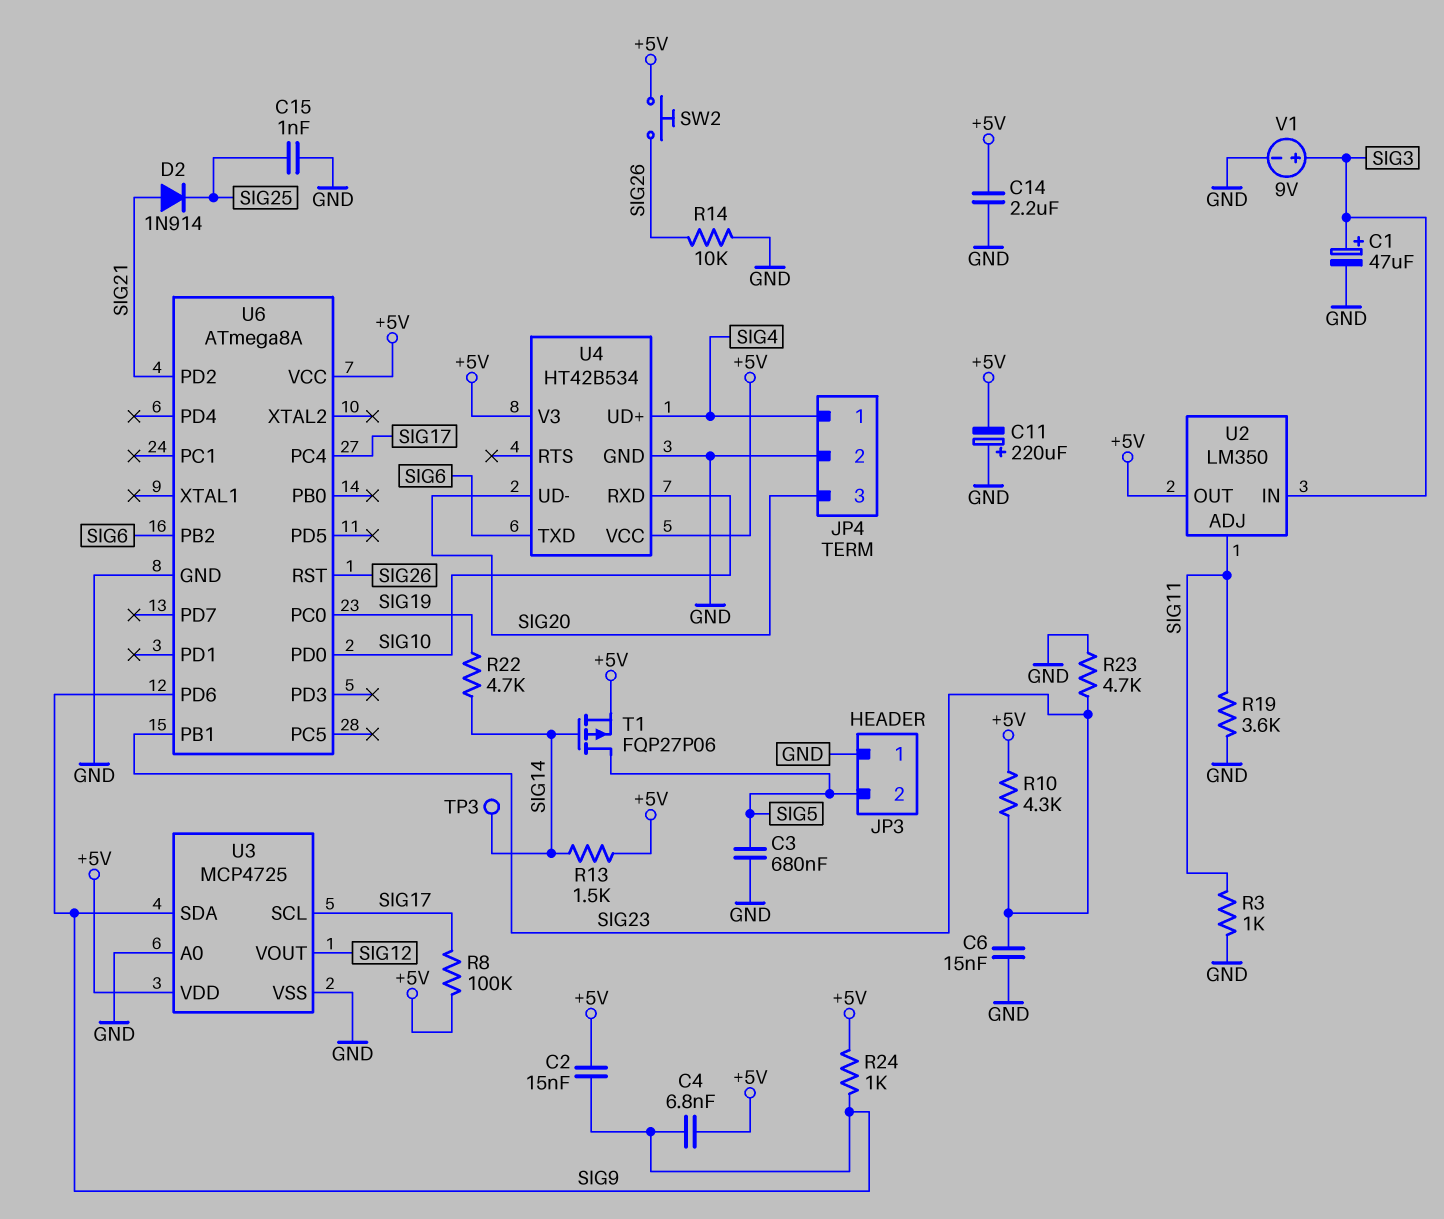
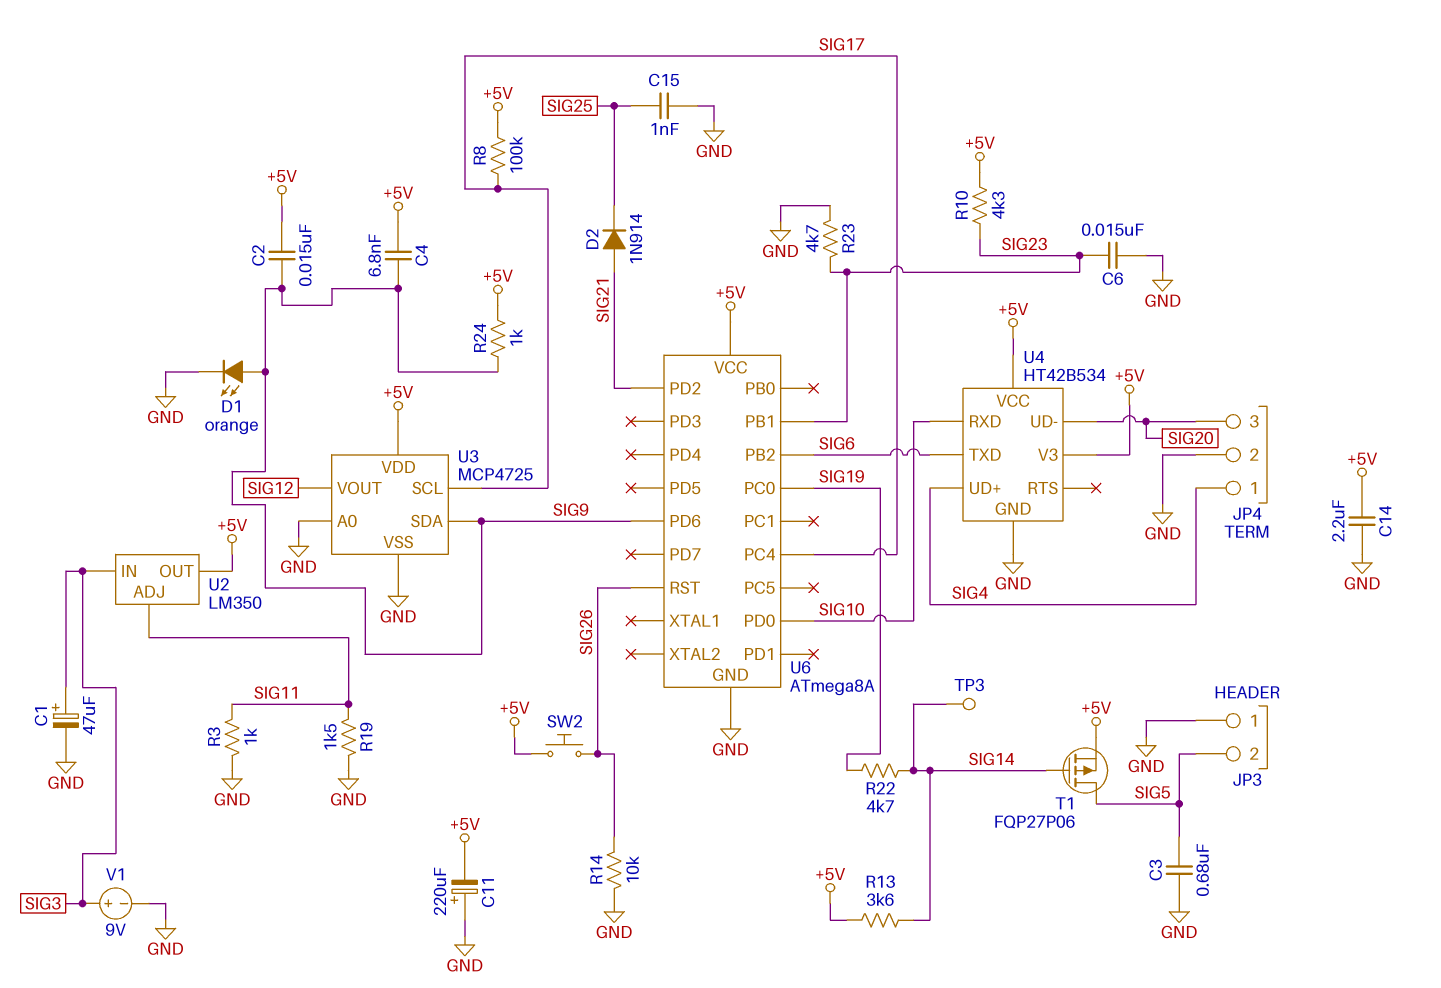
D1: none -> LED orange (A SIG9, K GND)
R13: 1.5k (+5V, SIG14) -> 3.6k (+5V, SIG14)
R19: 3.6k (GND, SIG11) -> 1.5k (GND, SIG11)

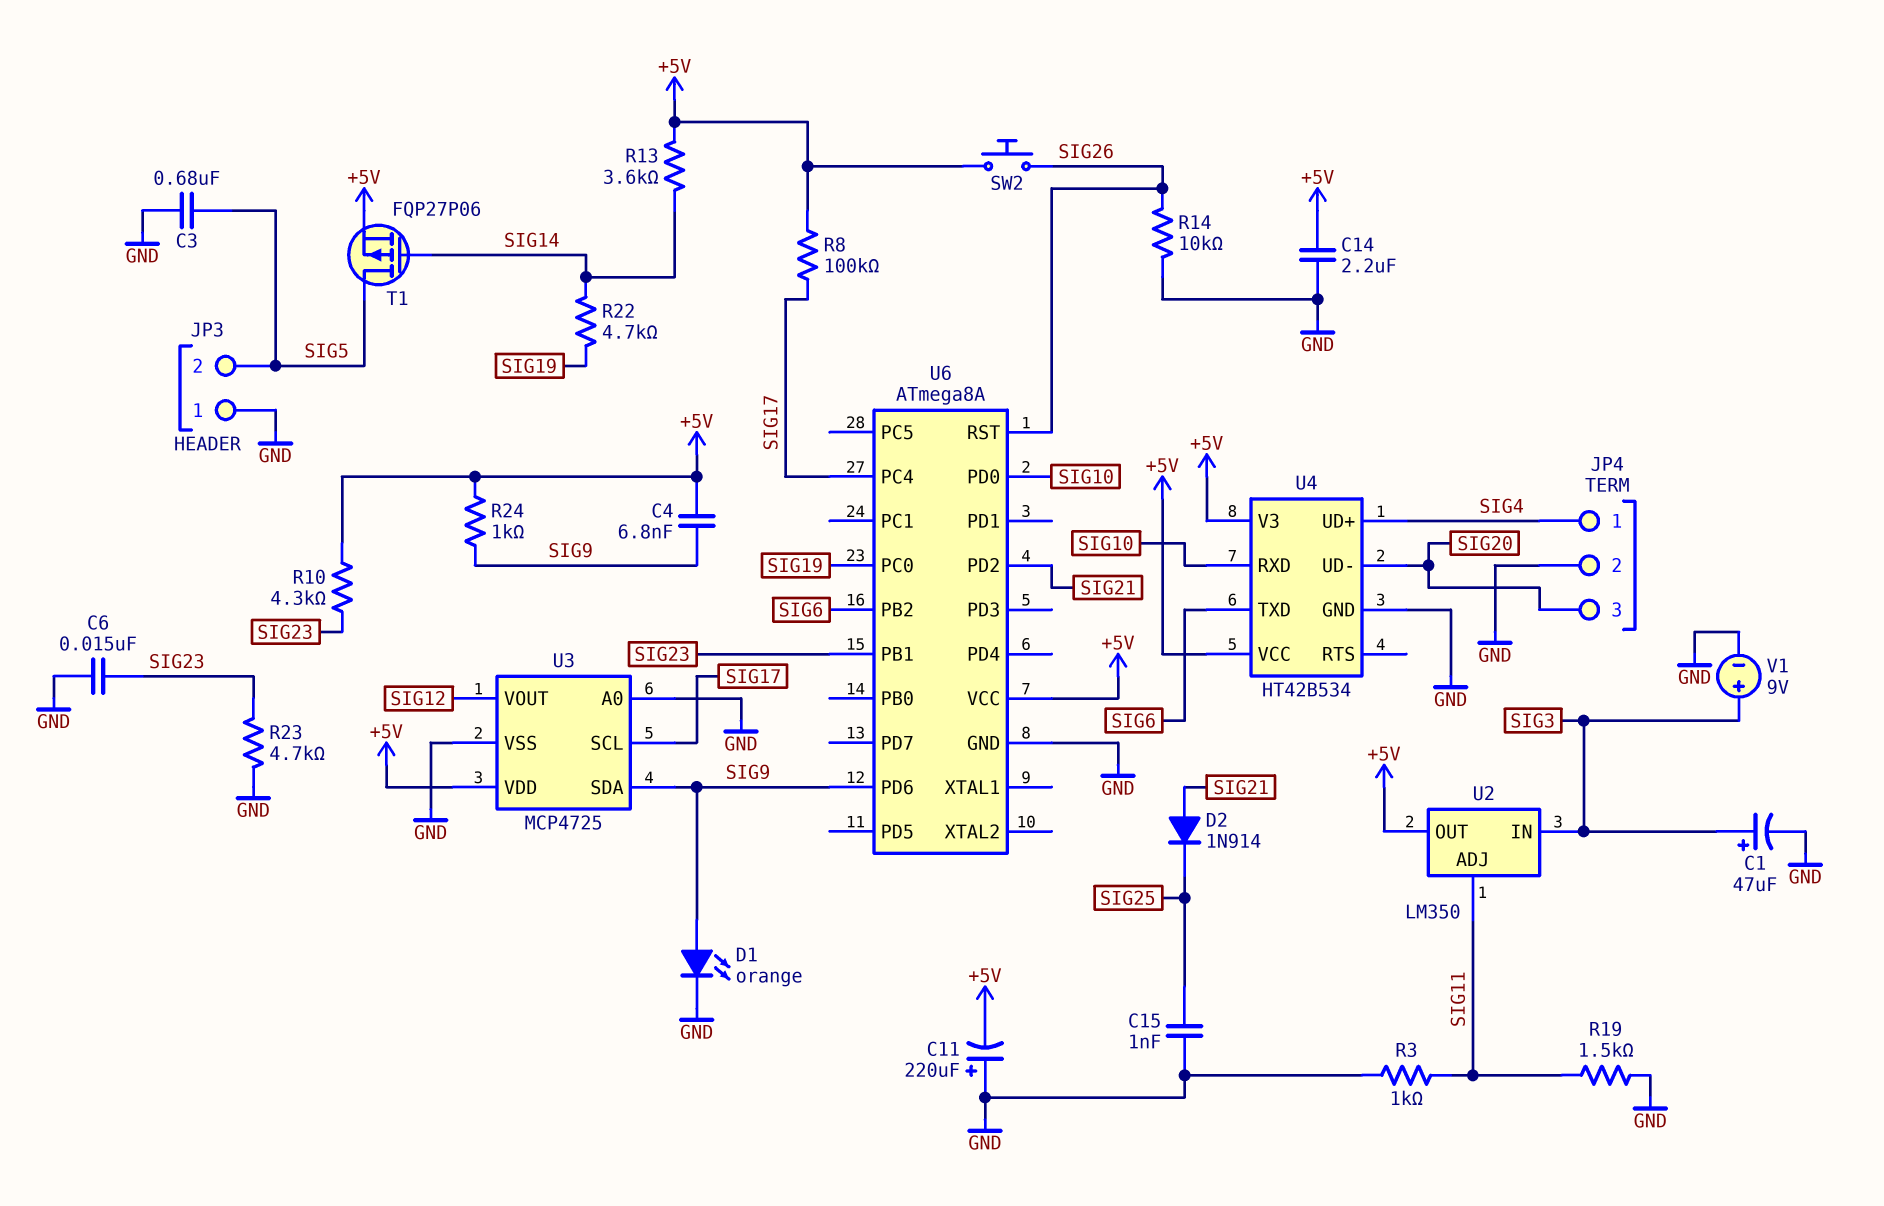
C2: 15nF (+5V, SIG9) -> none
TP3: test point (SIG14) -> none

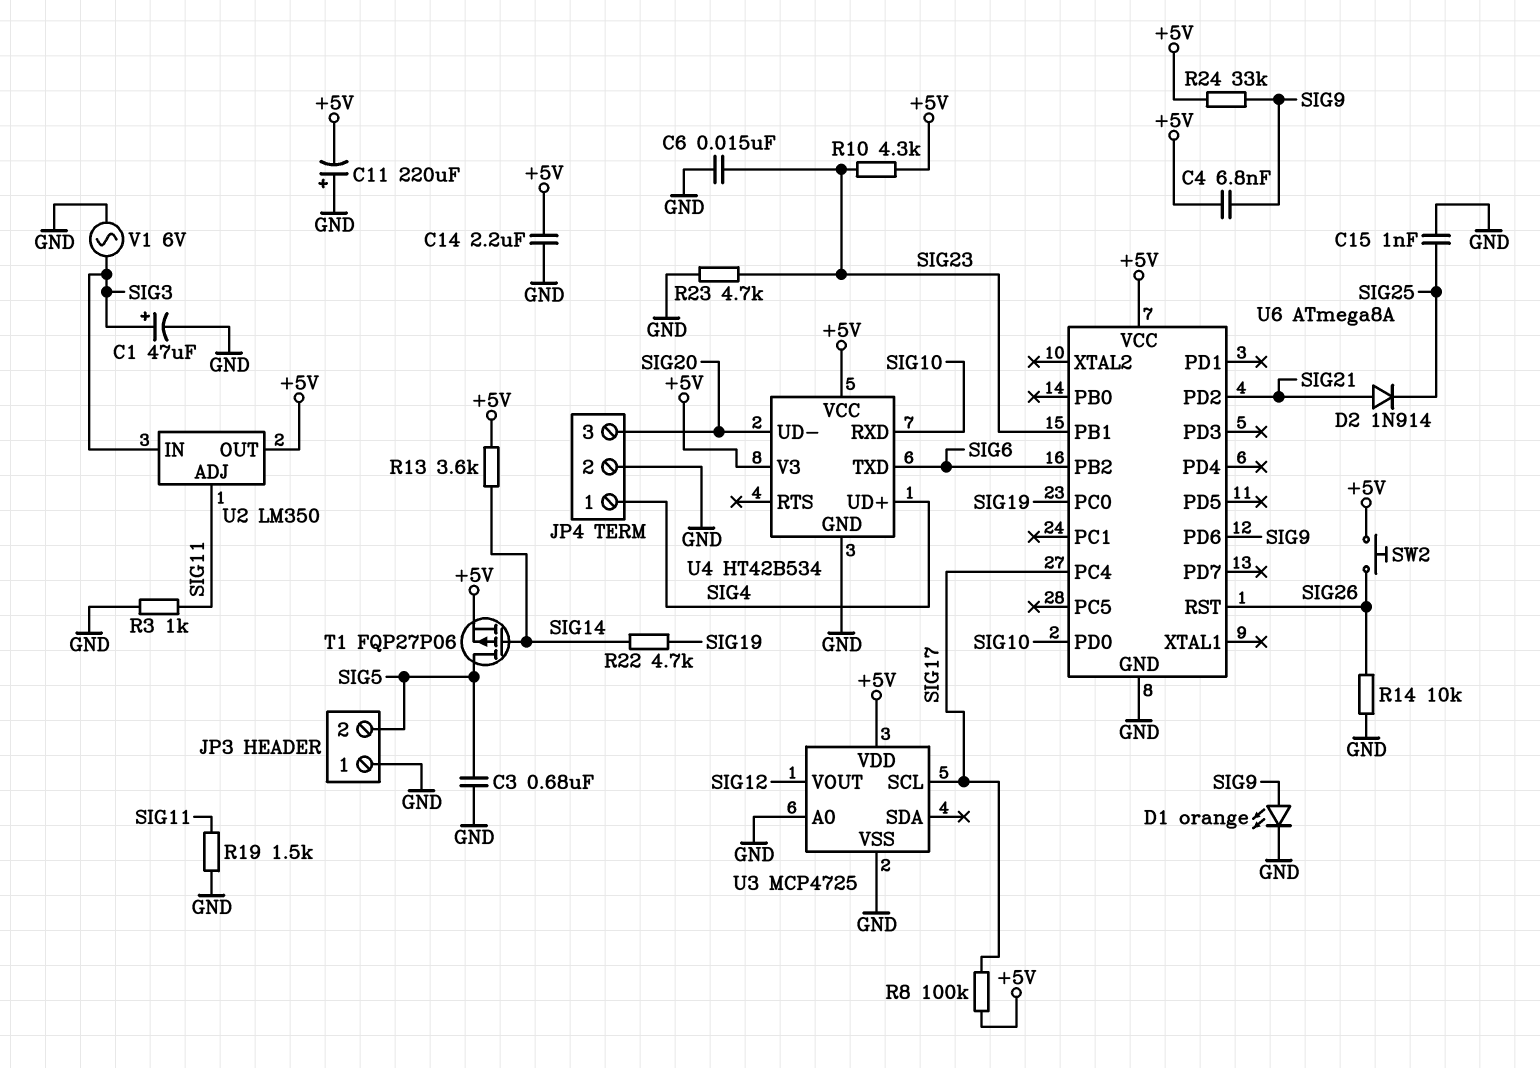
R24: 1k (+5V, SIG9) -> 33k (+5V, SIG9)
U3 pin SDA: SIG9 -> none
V1: 9V (plus SIG3, minus GND) -> AC 6V (GND, SIG3)

